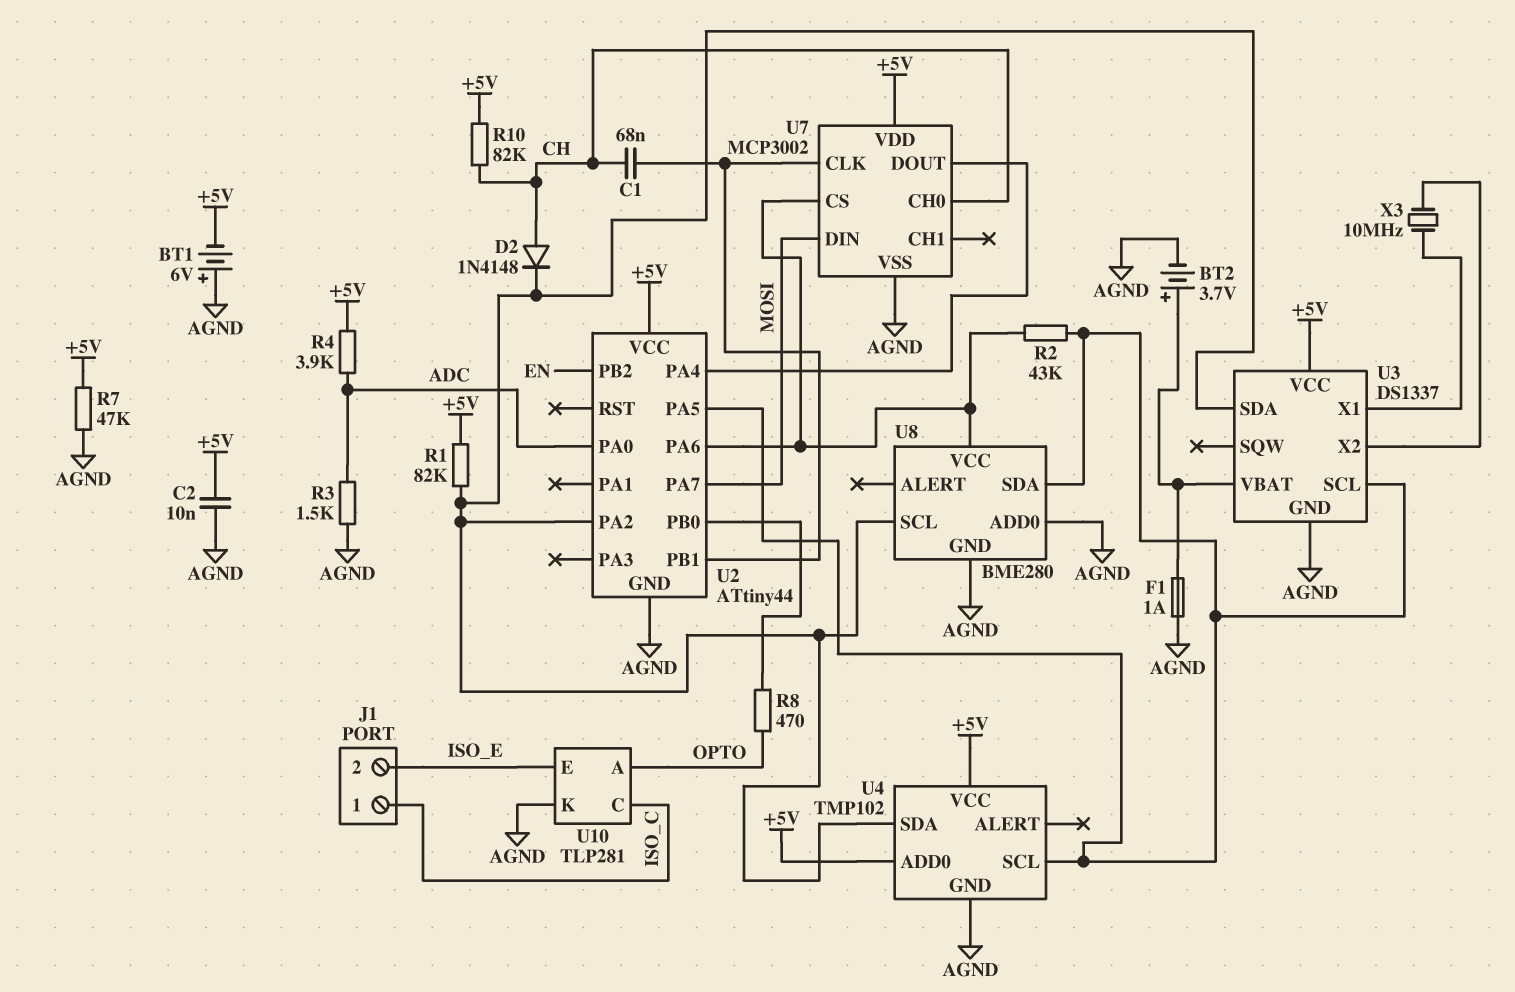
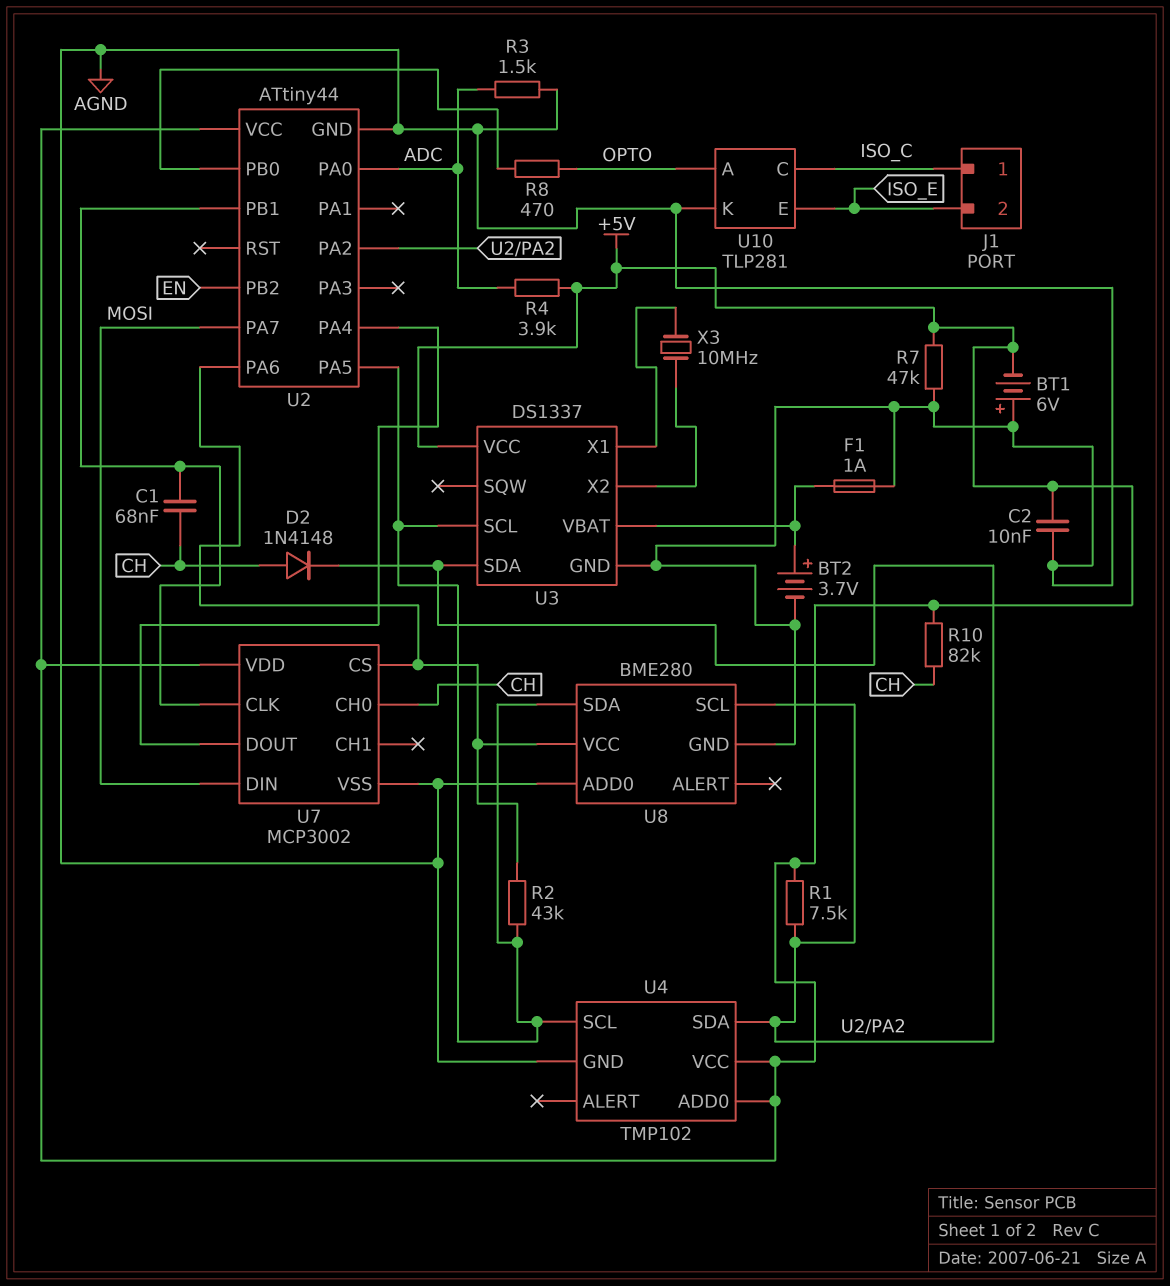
R1: 82k (+5V, U2/PA2) -> 7.5k (+5V, U2/PA2)

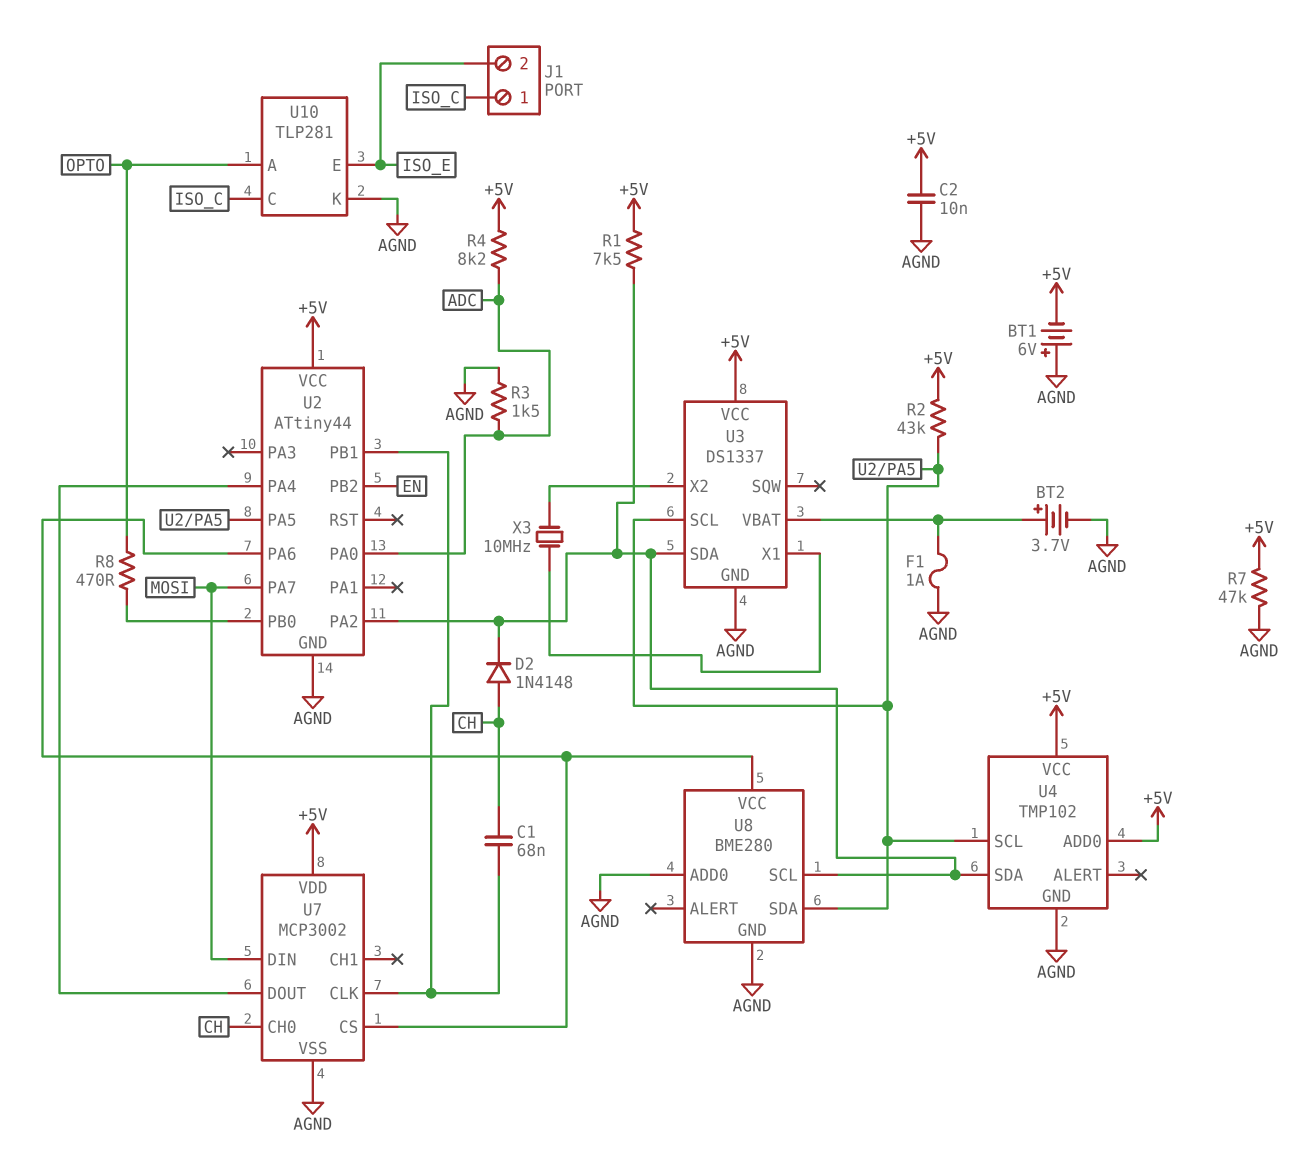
R2: 43k (U2/PA5, U2/PA6) -> 43k (+5V, U2/PA5)
R4: 3.9k (+5V, ADC) -> 8.2k (+5V, ADC)
R10: 82k (+5V, CH) -> none

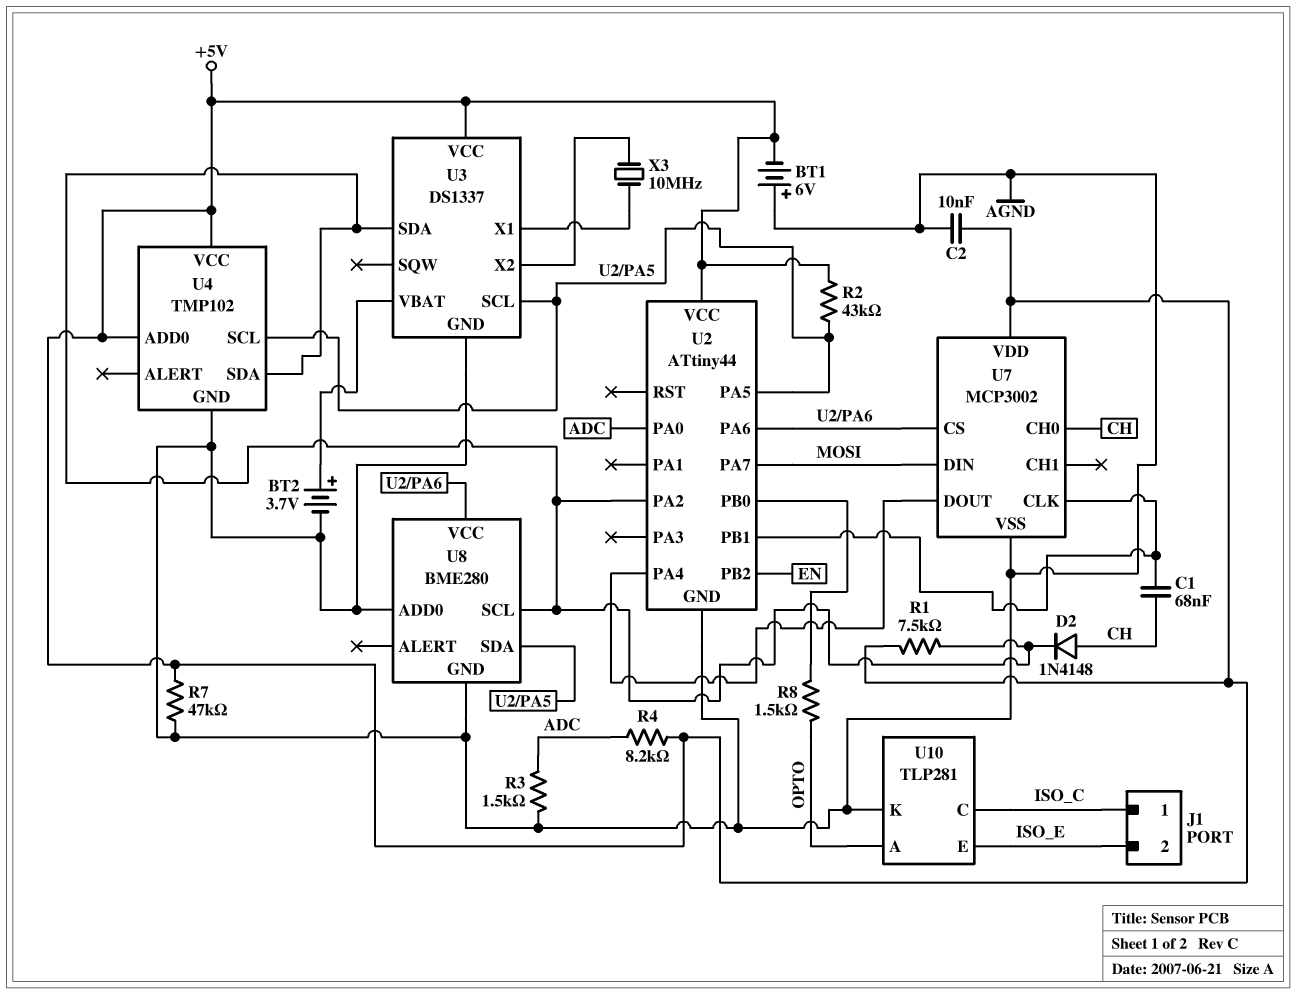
F1: 1A (AGND, U3/VBAT) -> none
R8: 470 (OPTO, U2/PB0) -> 1.5k (OPTO, U2/PB0)

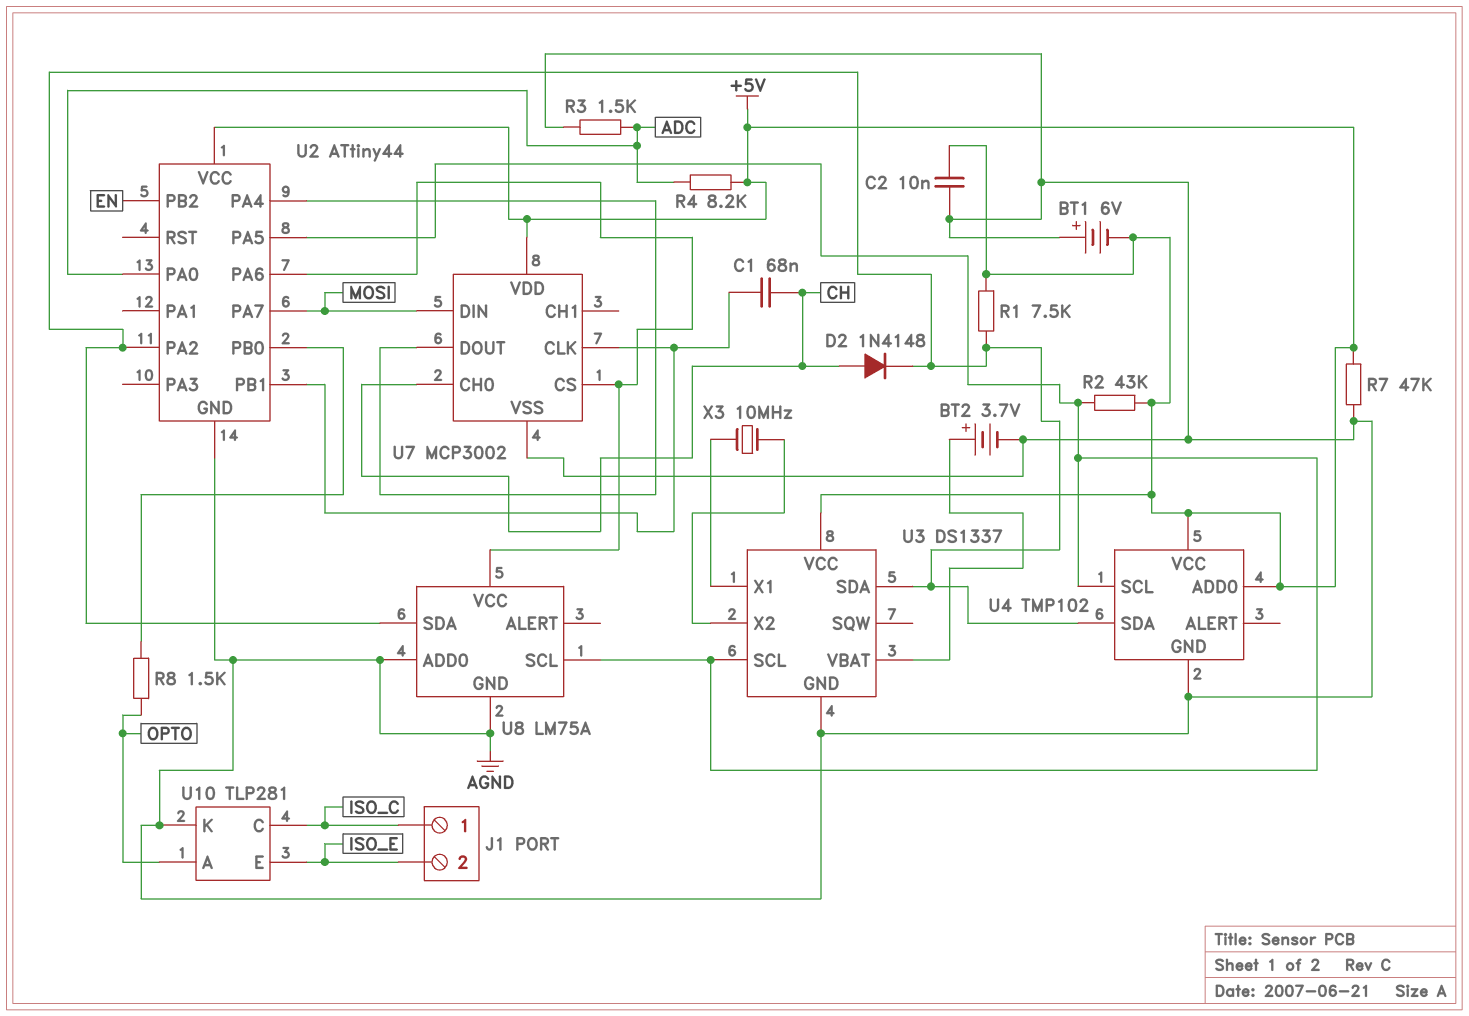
U8: BME280 -> LM75A
U8 pin SCL: U2/PA2 -> U2/PA5
U8 pin SDA: U2/PA5 -> U2/PA2

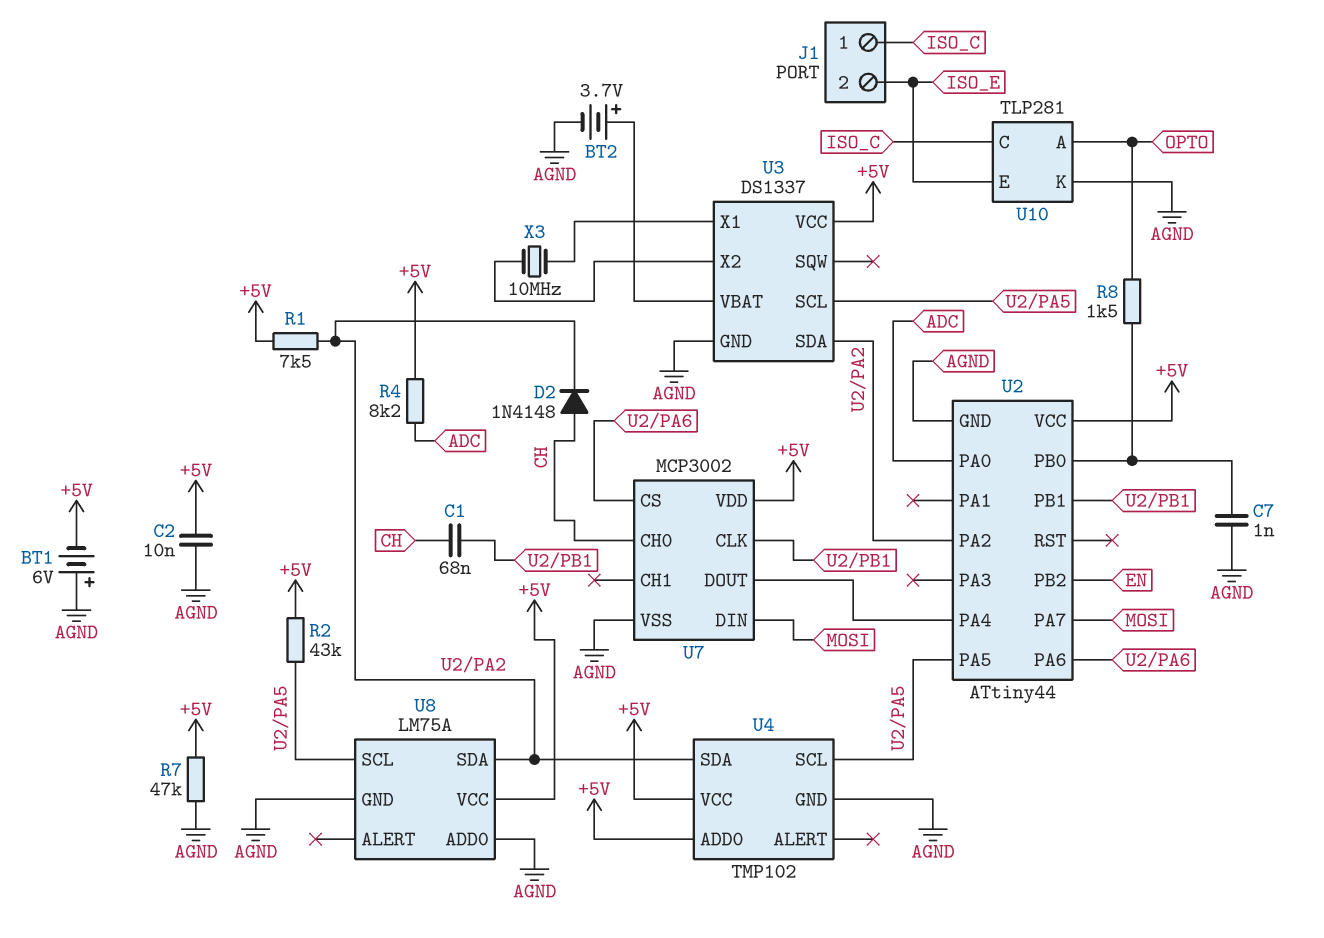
C7: none -> 1nF (AGND, U2/PB0)
R3: 1.5k (ADC, AGND) -> none
U8 pin VCC: U2/PA6 -> +5V

